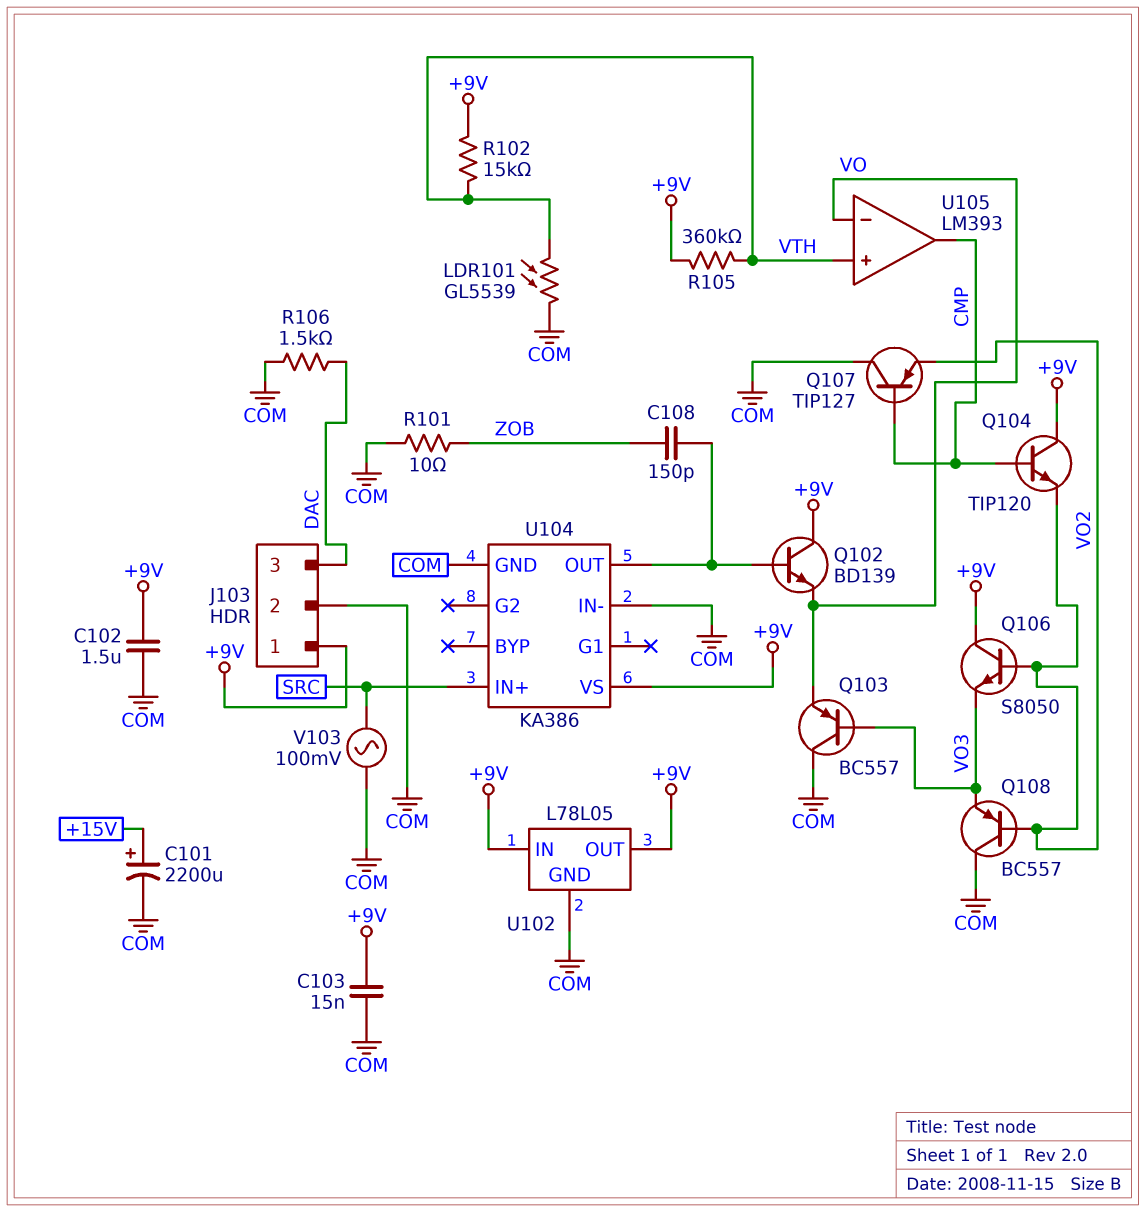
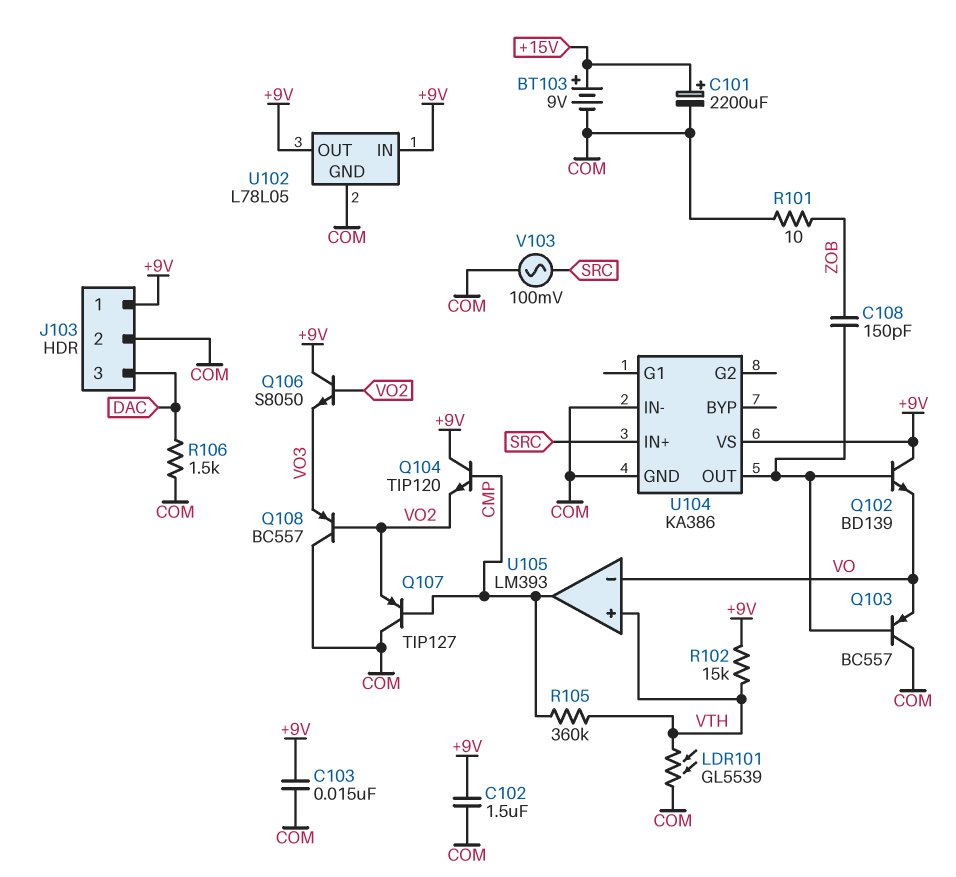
BT103: none -> 9V (plus +15V, minus COM)
Q103: PNP BC557 (B VO3, C COM, E VO) -> PNP BC557 (B U104/OUT, C COM, E VO)
R105: 360k (+9V, VTH) -> 360k (CMP, VTH)

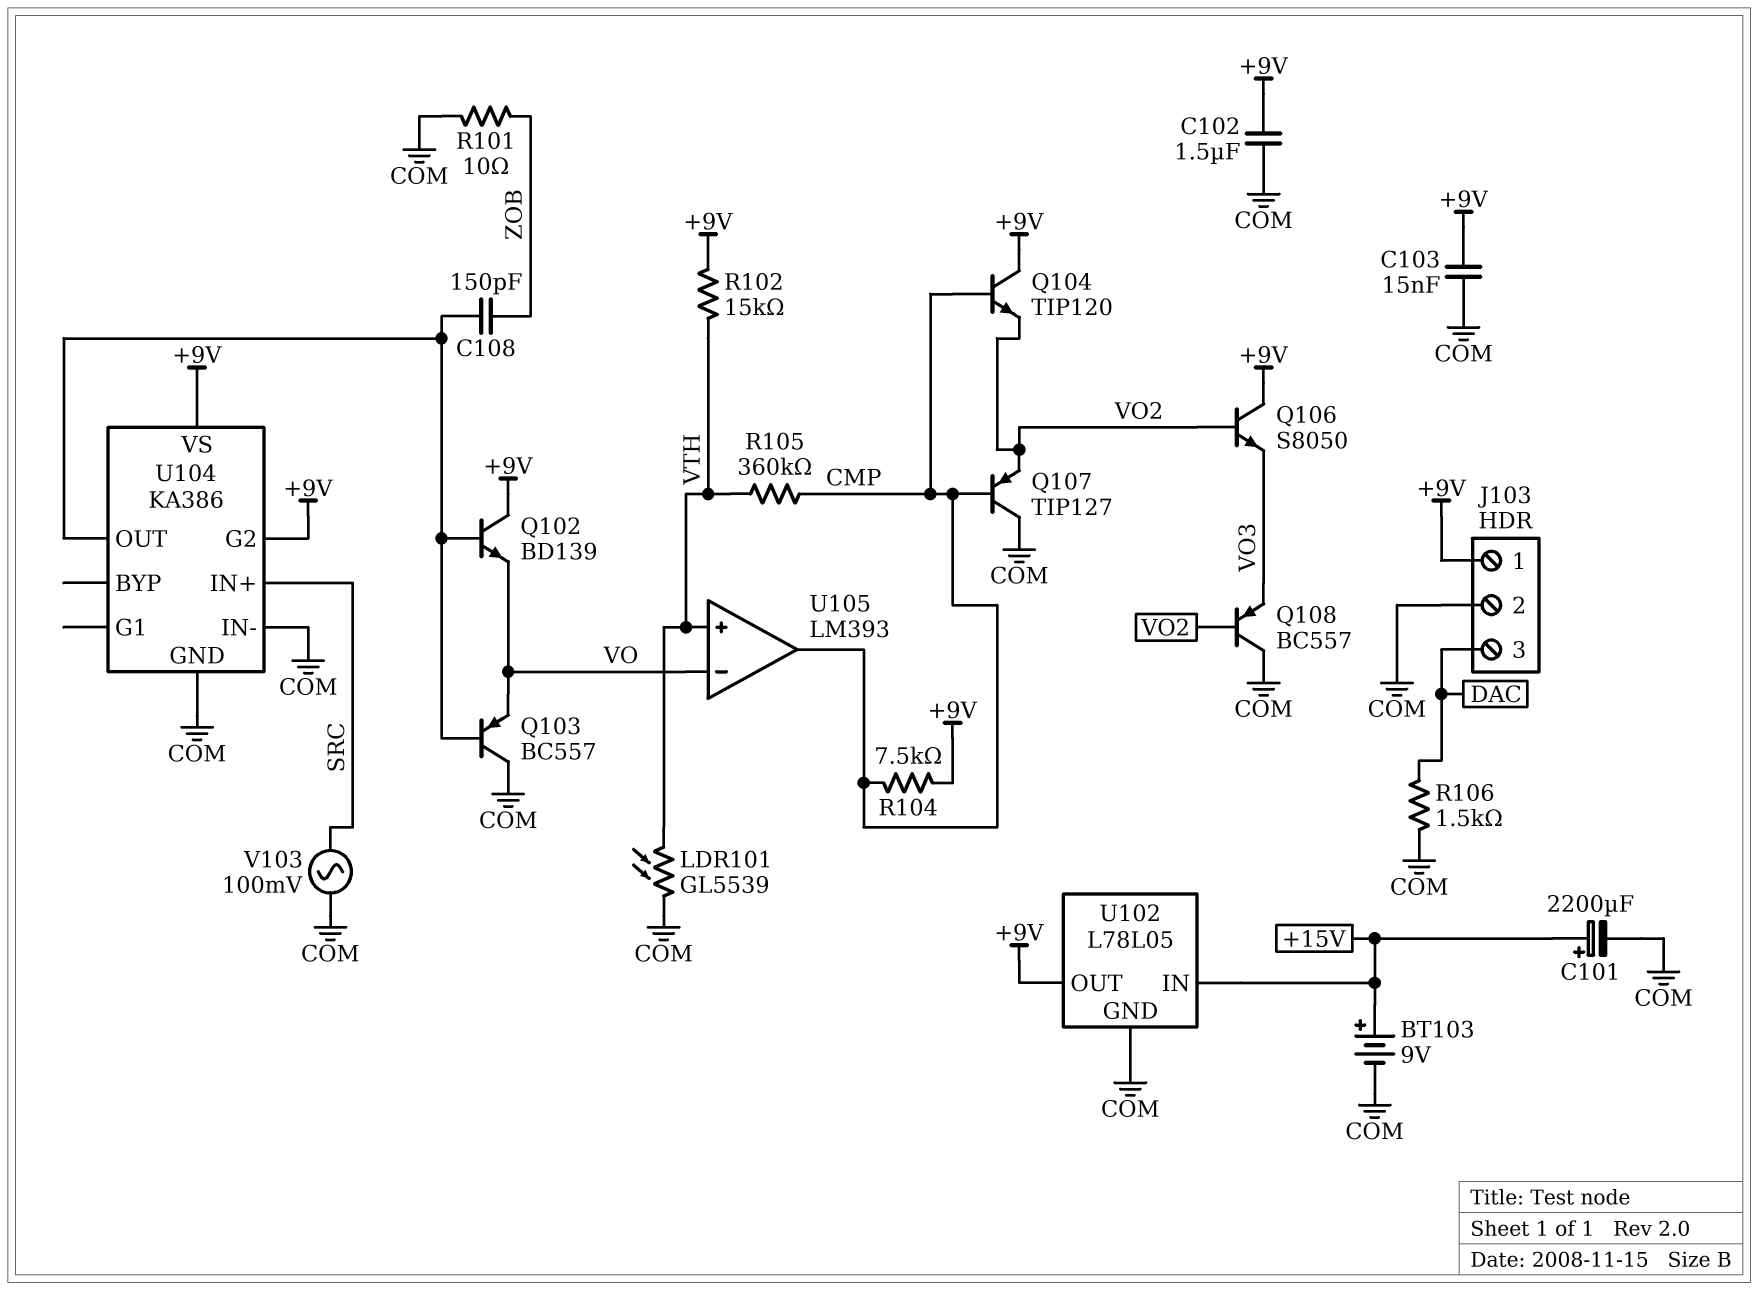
R104: none -> 7.5k (+9V, CMP)
U102 pin IN: +9V -> +15V
U104 pin G2: none -> +9V

